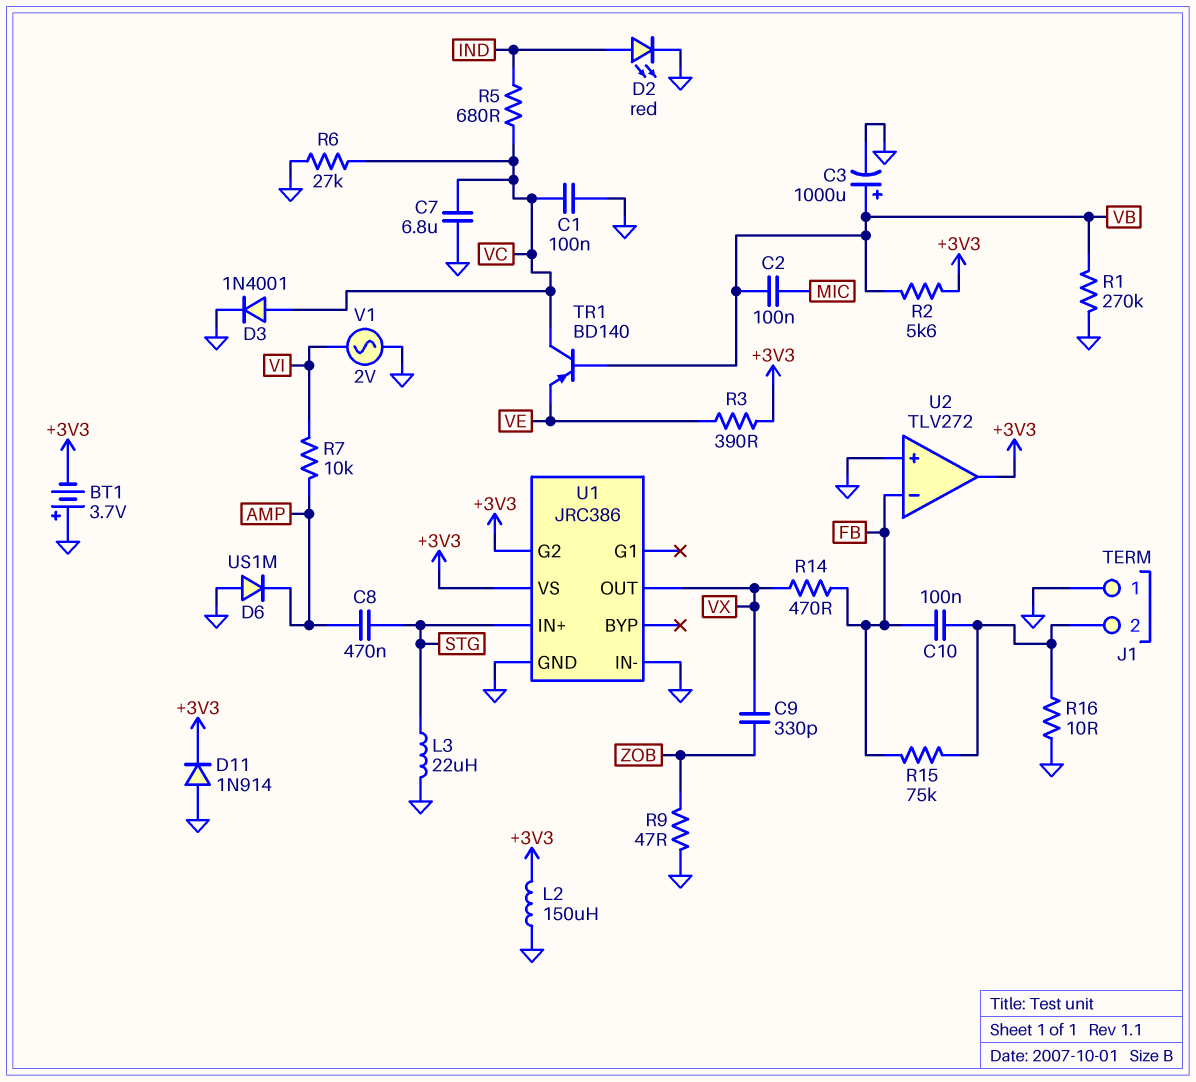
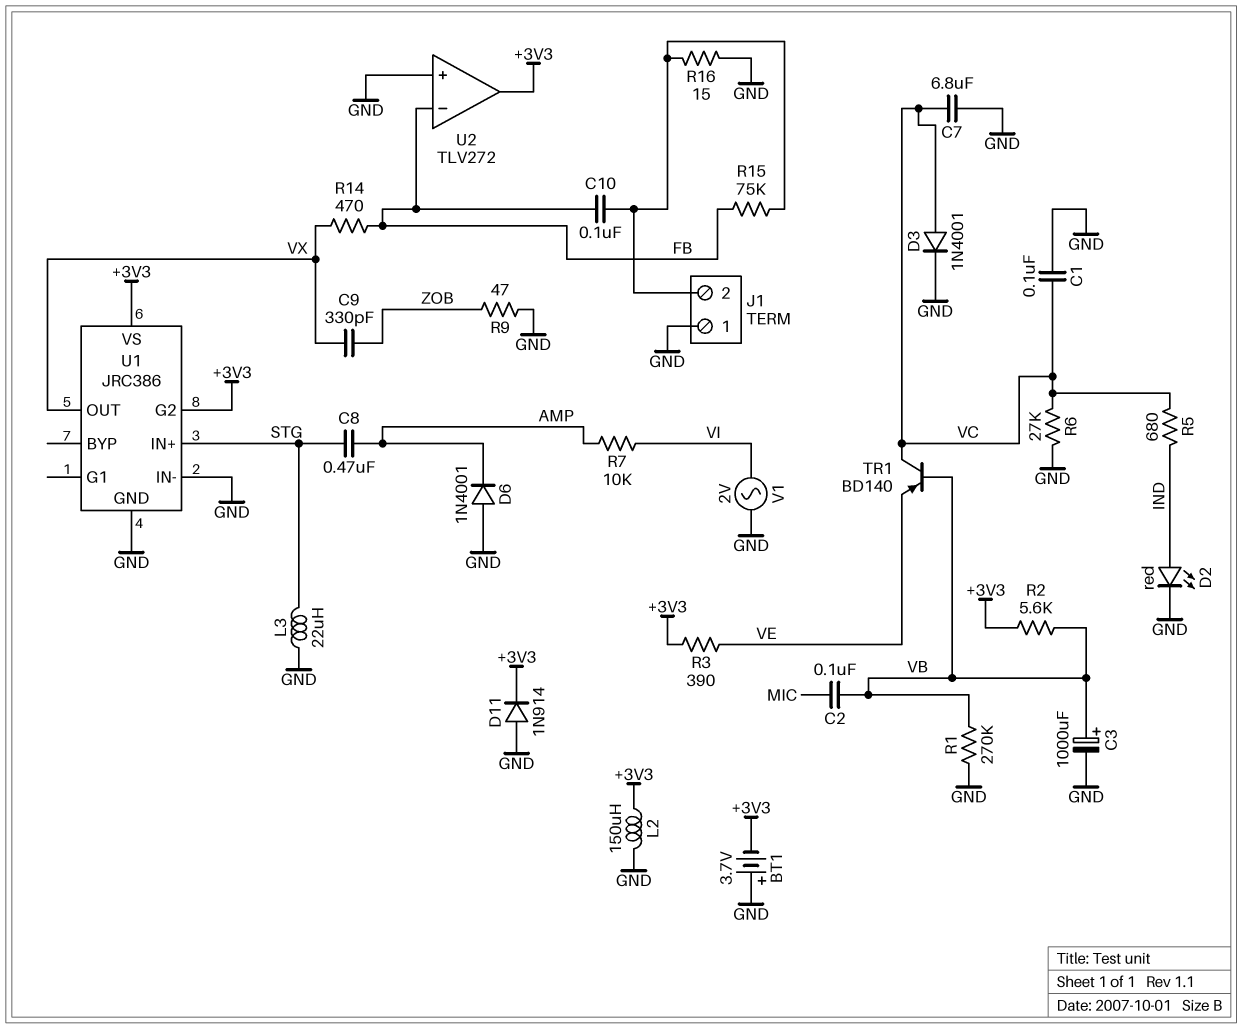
D6: diode US1M (A GND, K AMP) -> diode 1N4001 (A GND, K AMP)
R16: 10 (GND, J1/2) -> 15 (GND, J1/2)

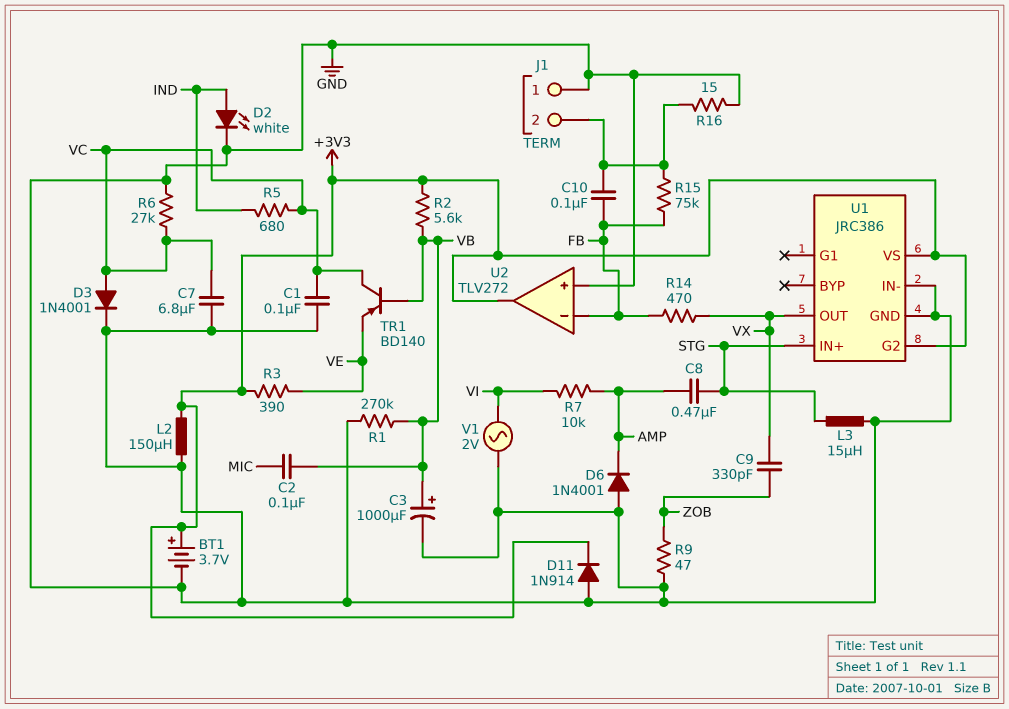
BT1: 3.7V (plus GND, minus +3V3) -> 3.7V (plus +3V3, minus GND)
D2: LED red (A IND, K GND) -> LED white (A IND, K GND)
L3: 22uH (GND, STG) -> 15uH (GND, STG)

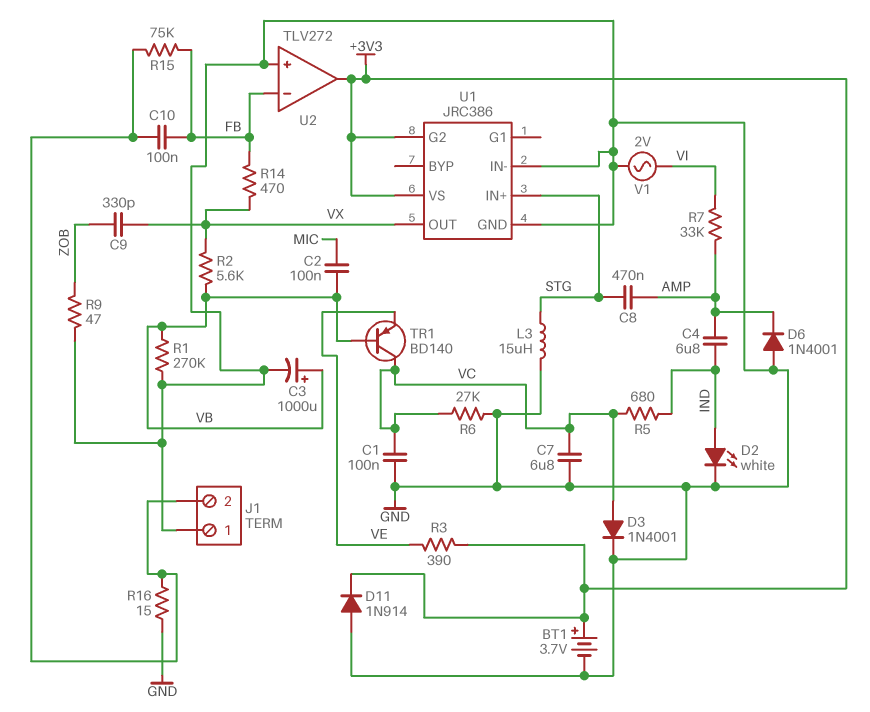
C4: none -> 6.8uF (AMP, IND)
L2: 150uH (+3V3, GND) -> none
R2: 5.6k (+3V3, VB) -> 5.6k (VB, VX)
R7: 10k (AMP, VI) -> 33k (AMP, VI)

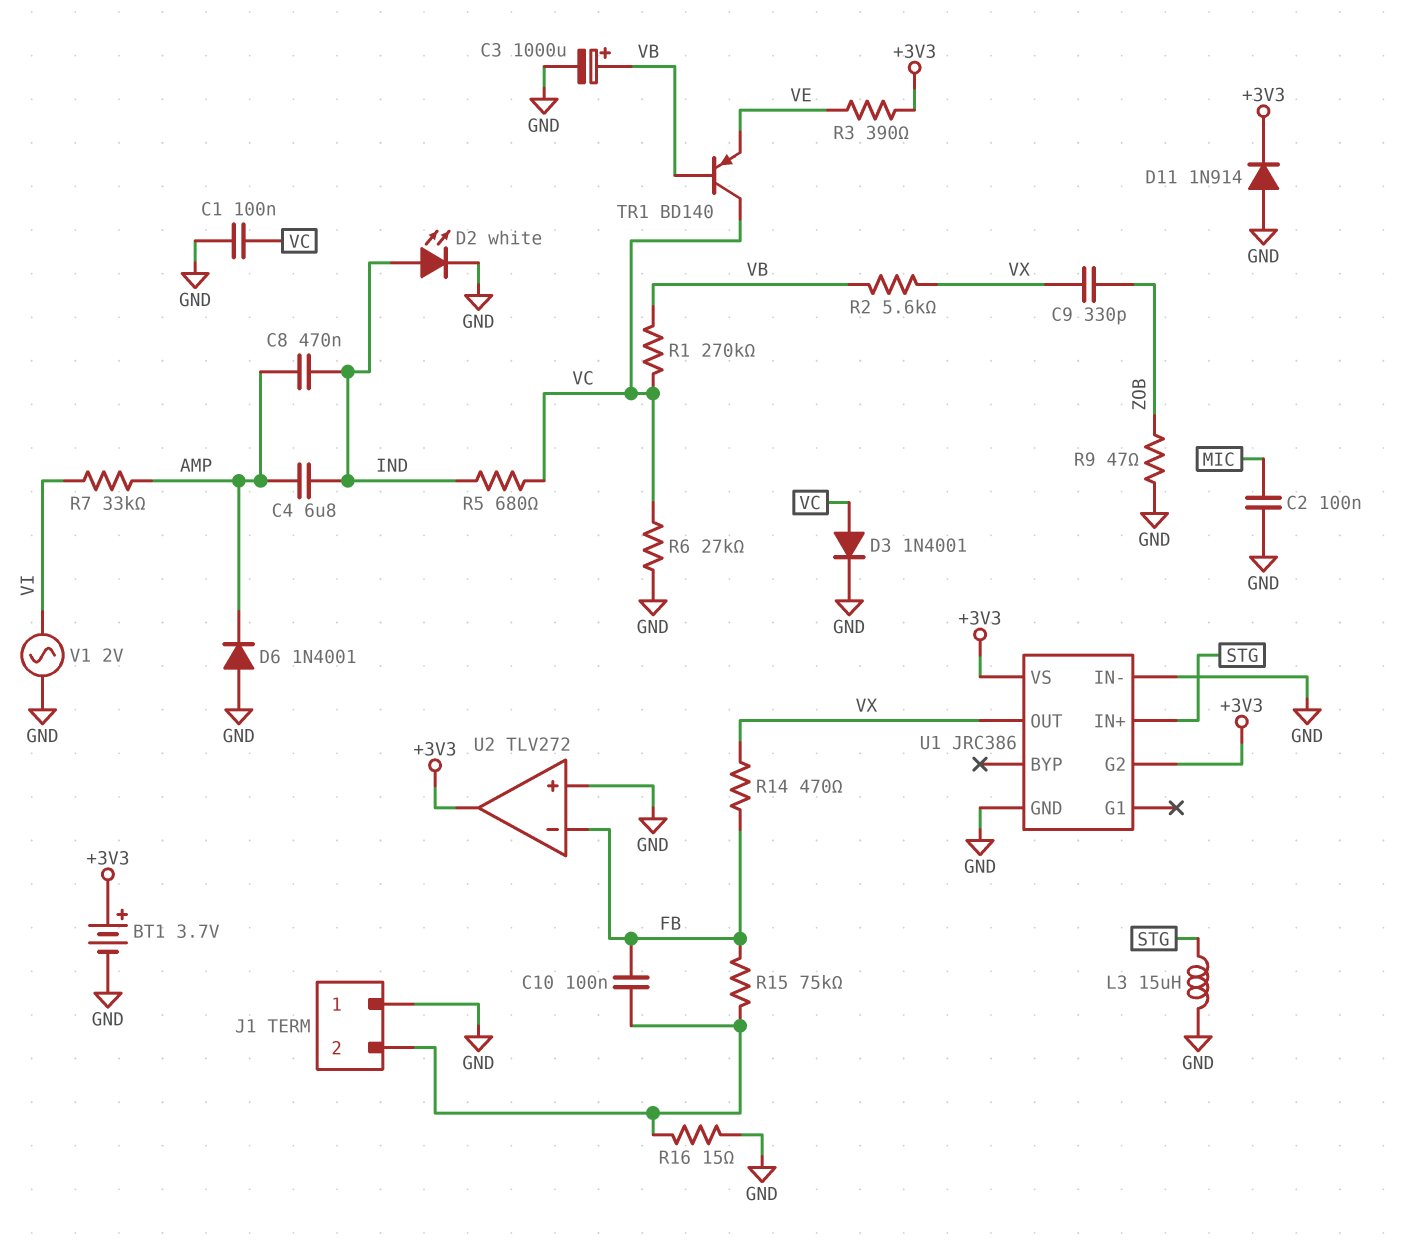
C2: 100nF (MIC, VB) -> 100nF (GND, MIC)
C7: 6.8uF (GND, VC) -> none
C8: 470nF (AMP, STG) -> 470nF (AMP, IND)
R1: 270k (GND, VB) -> 270k (VB, VC)

